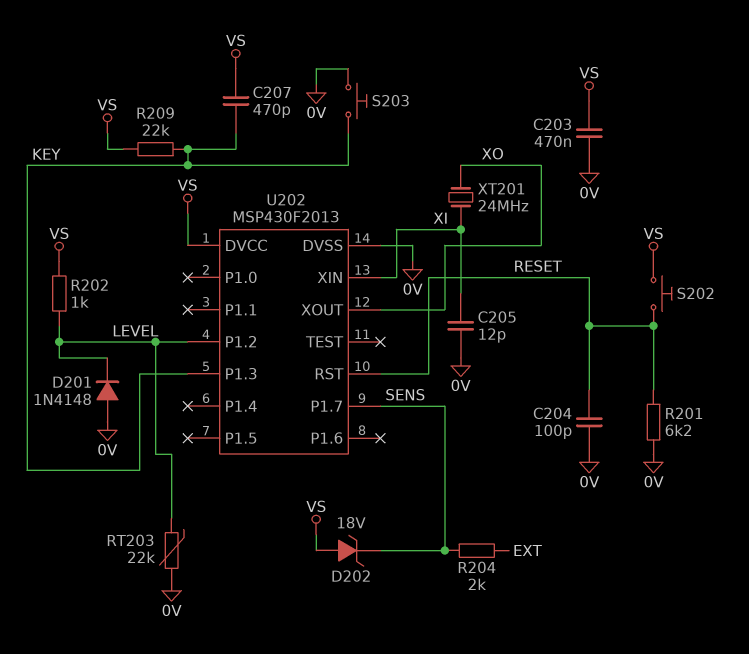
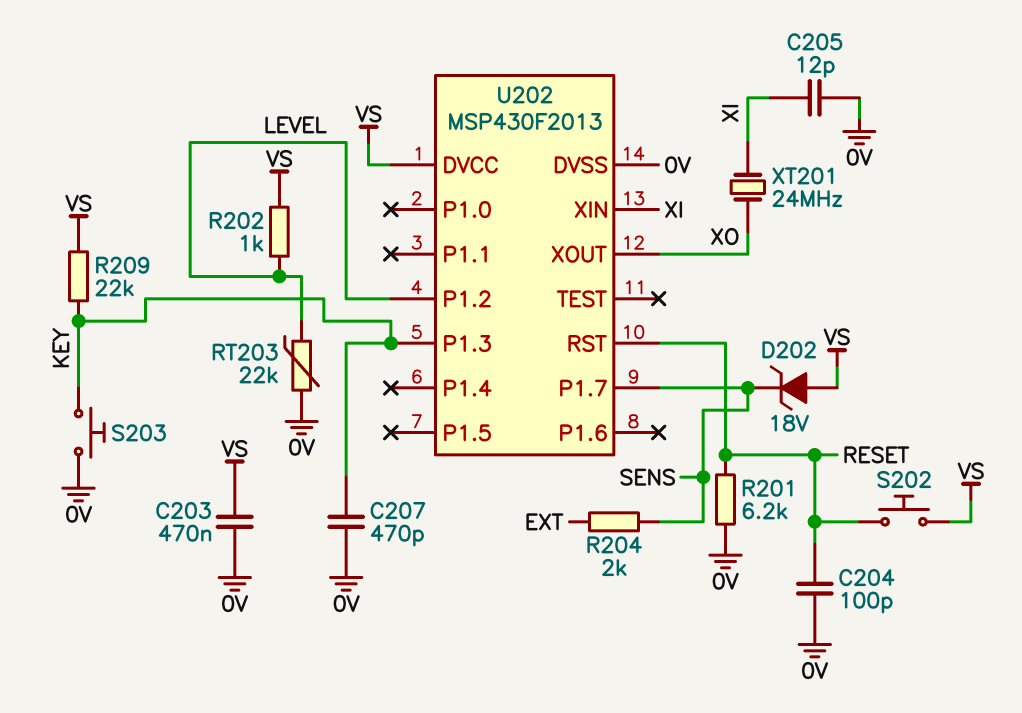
C207: 470pF (KEY, VS) -> 470pF (0V, KEY)
D201: diode 1N4148 (A 0V, K LEVEL) -> none

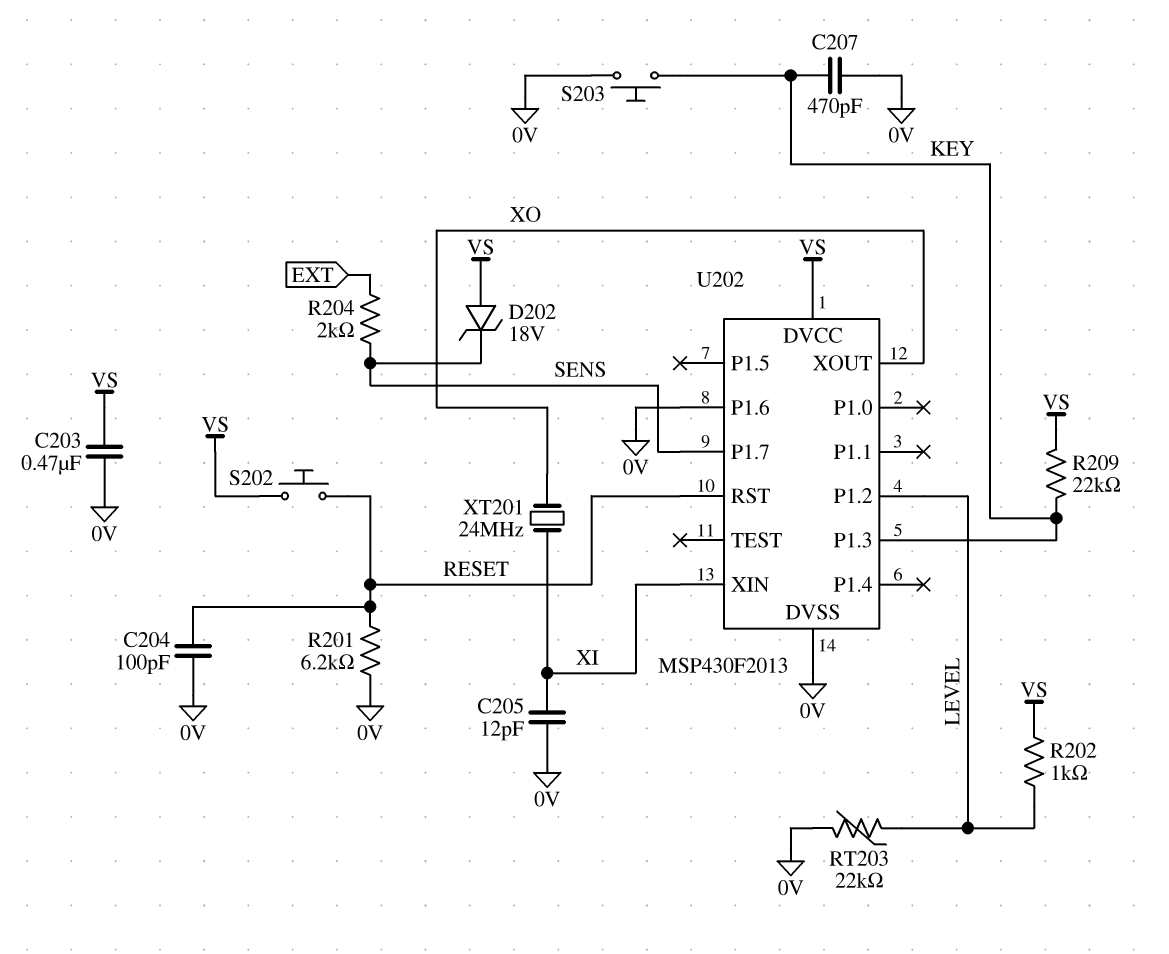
U202 pin P1.6: none -> 0V

